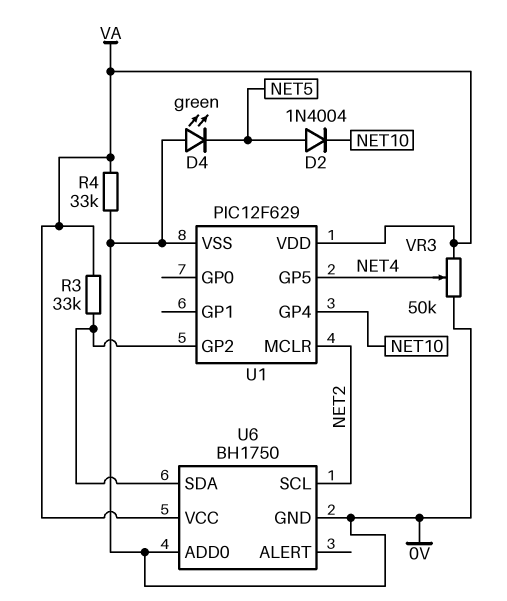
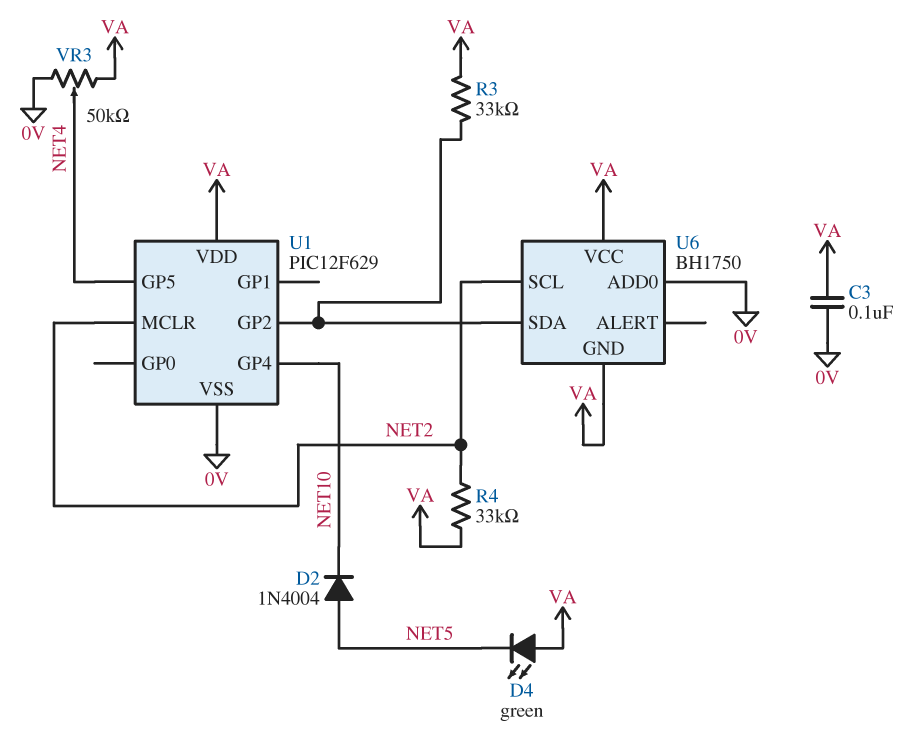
C3: none -> 100nF (0V, VA)
D4: LED green (A 0V, K NET5) -> LED green (A VA, K NET5)
R4: 33k (0V, VA) -> 33k (NET2, VA)
U6 pin GND: 0V -> VA

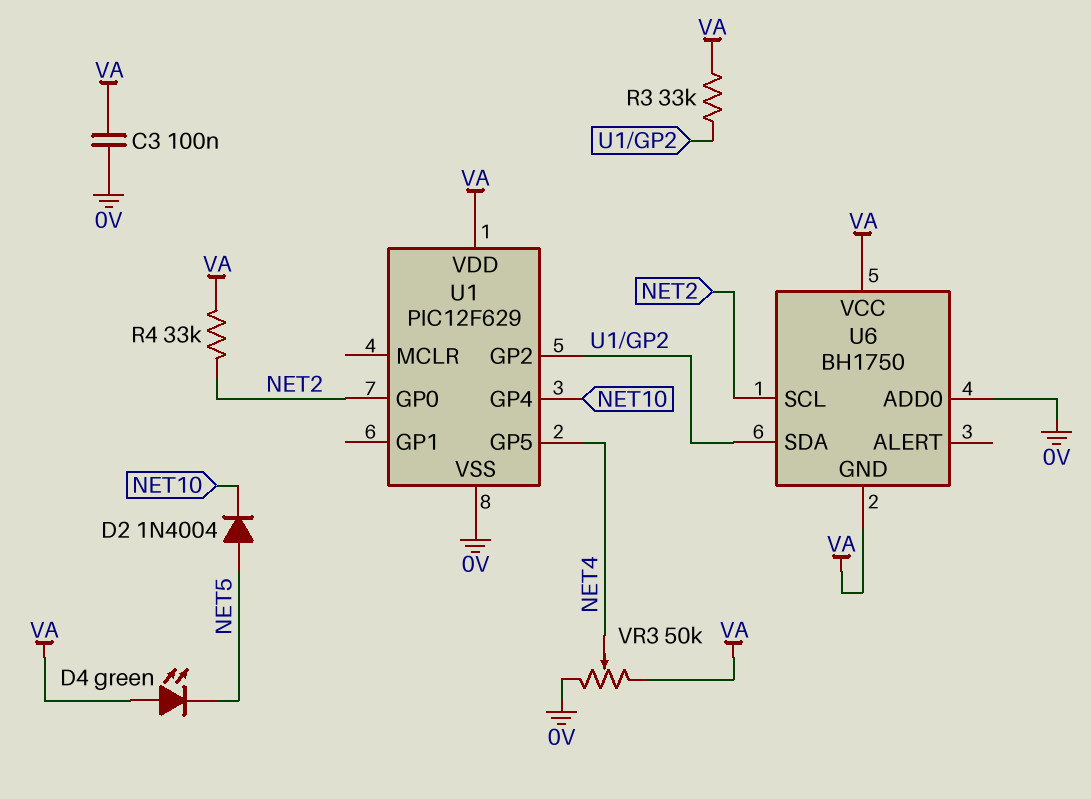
U1 pin GP0: none -> NET2
U1 pin MCLR: NET2 -> none

